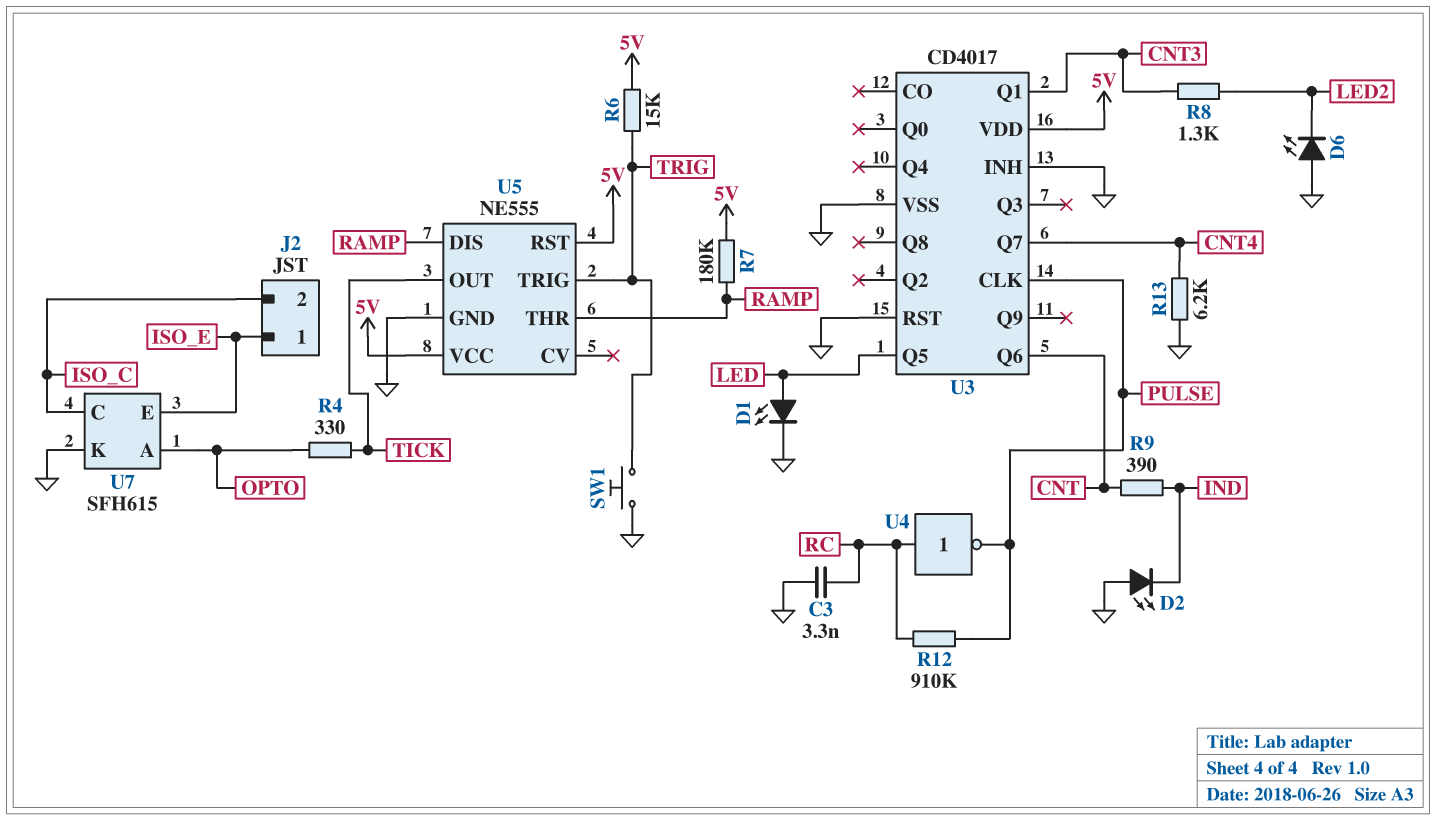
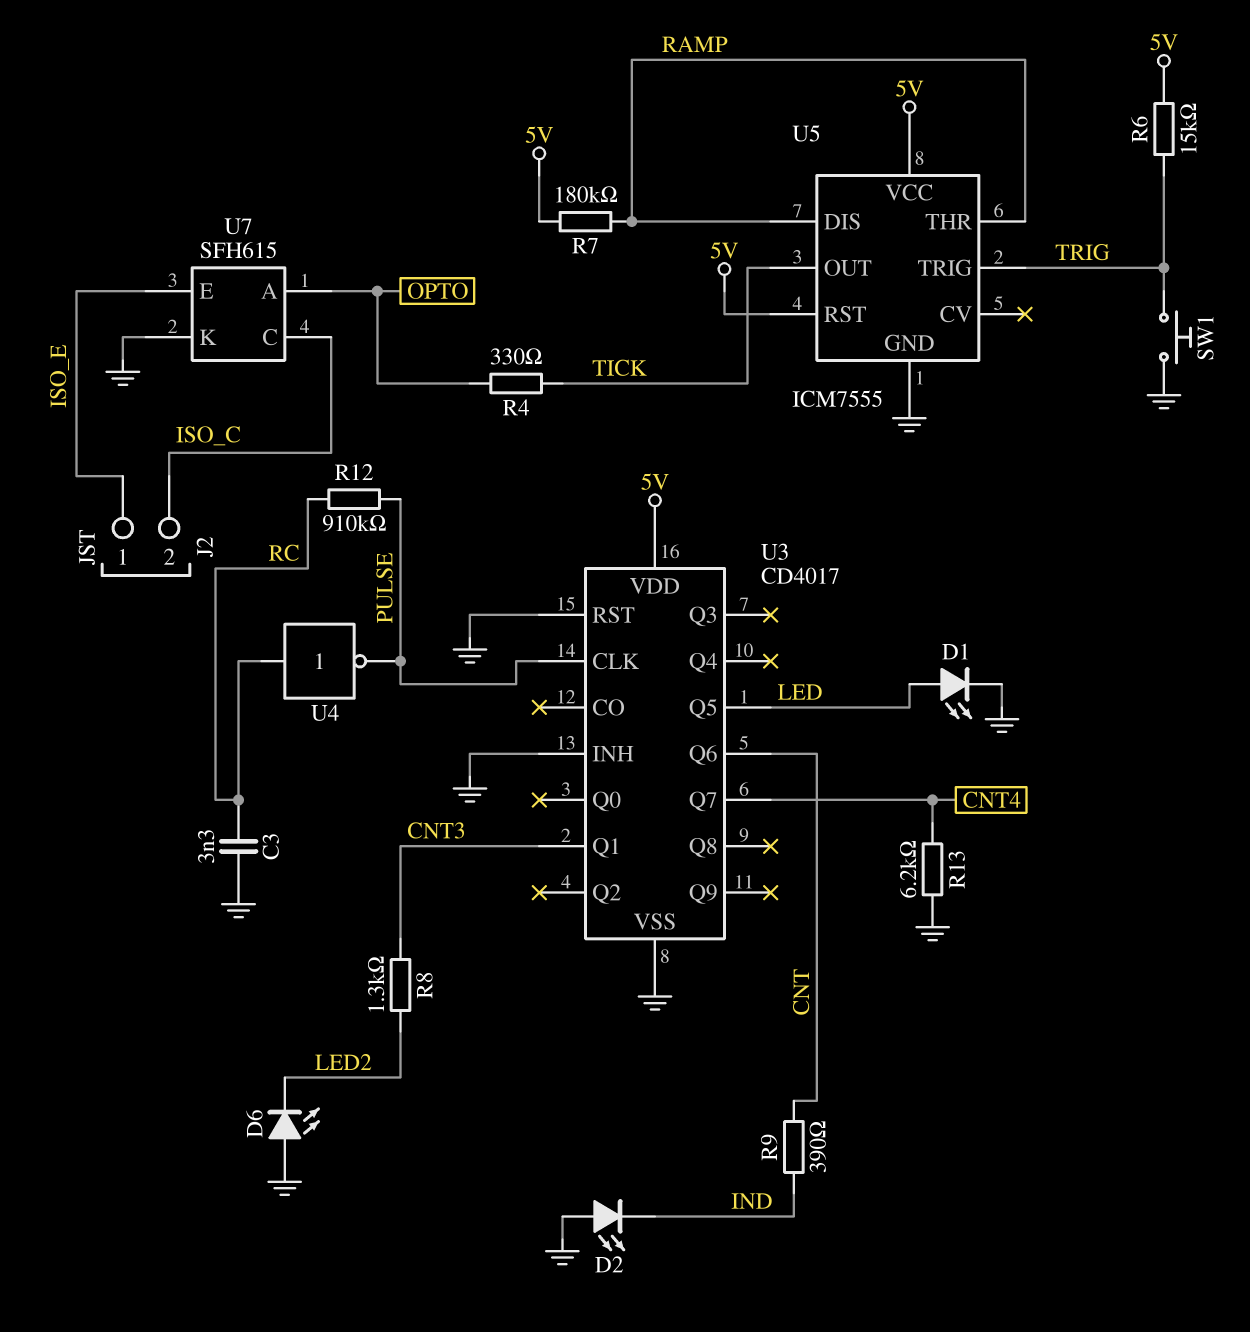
U5: NE555 -> ICM7555

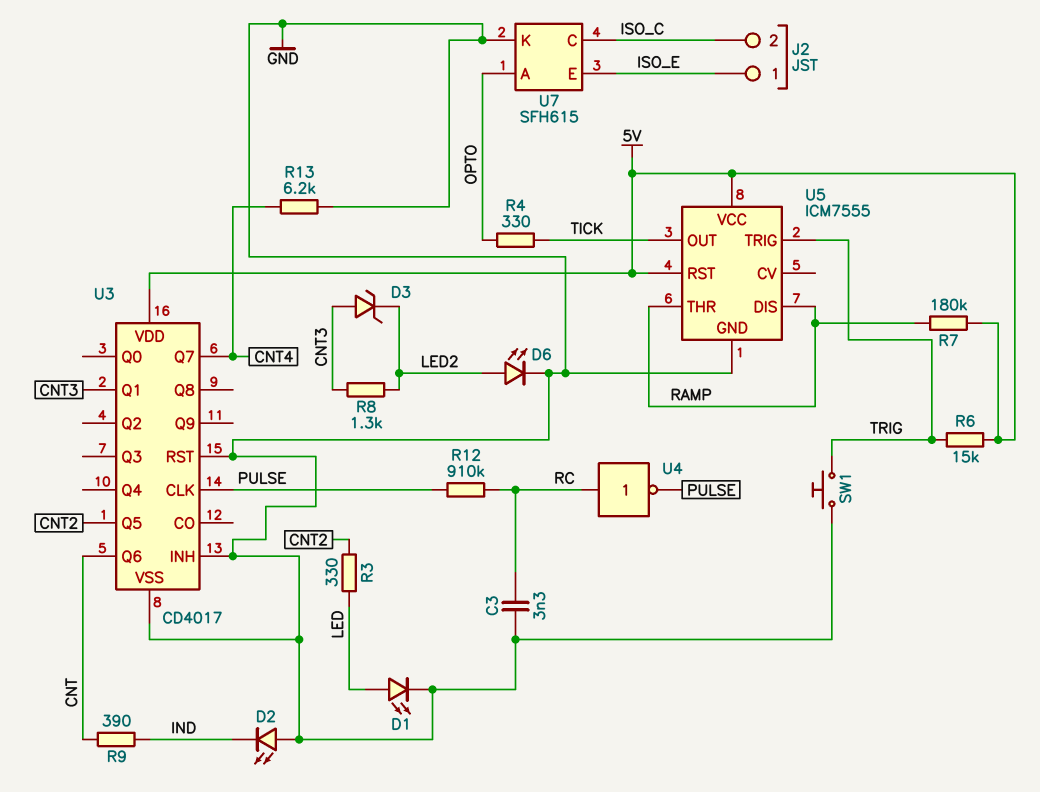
D3: none -> zener (A CNT3, K LED2)
D6: LED (A GND, K LED2) -> LED (A LED2, K GND)
R3: none -> 330 (CNT2, LED)
U3 pin Q5: LED -> CNT2

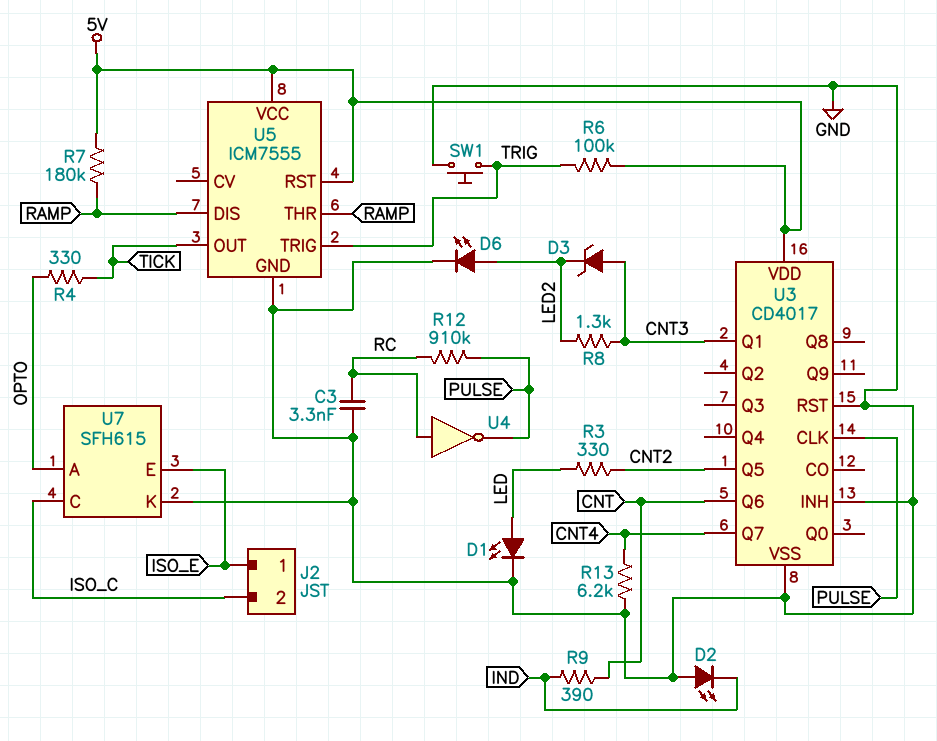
R6: 15k (5V, TRIG) -> 100k (5V, TRIG)

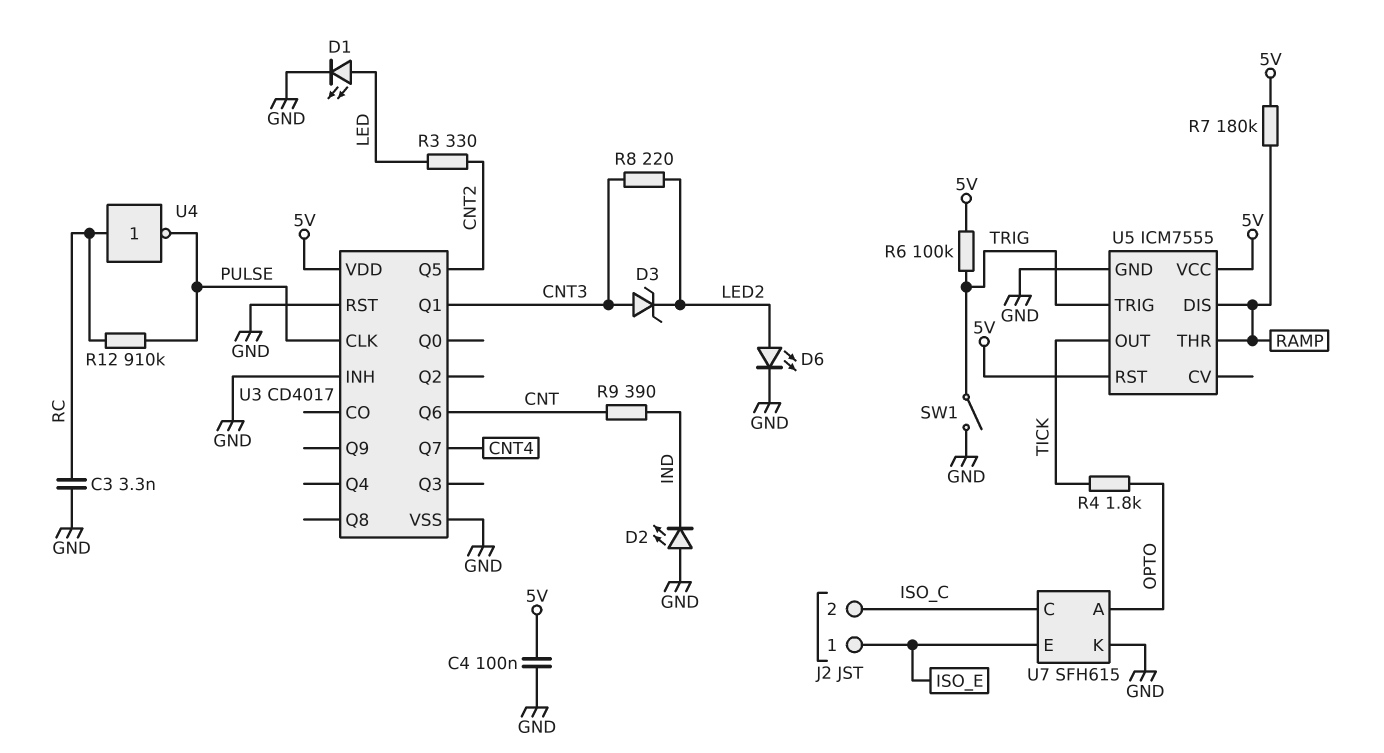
C4: none -> 100nF (5V, GND)
R4: 330 (OPTO, TICK) -> 1.8k (OPTO, TICK)
R8: 1.3k (CNT3, LED2) -> 220 (CNT3, LED2)
R13: 6.2k (CNT4, GND) -> none
SW1: button (GND, TRIG) -> switch (GND, TRIG)

